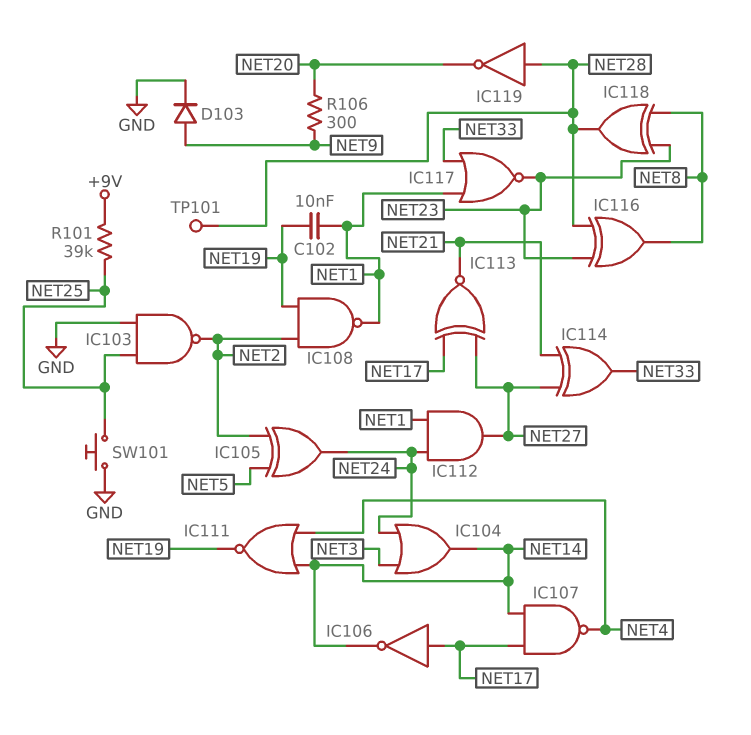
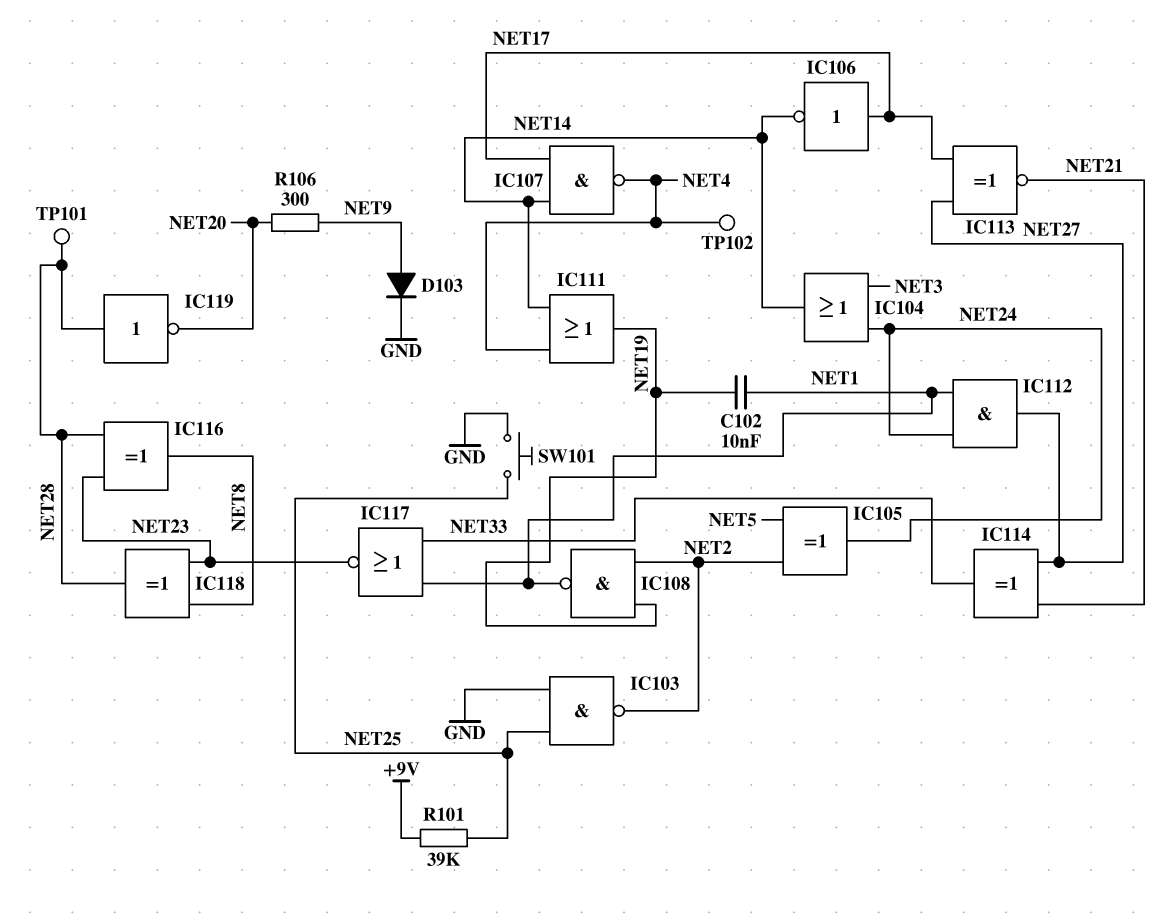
IC111: NOR (in NET4, in NET14, out NET19) -> OR (in NET4, in NET14, out NET19)
TP102: none -> test point (NET4)

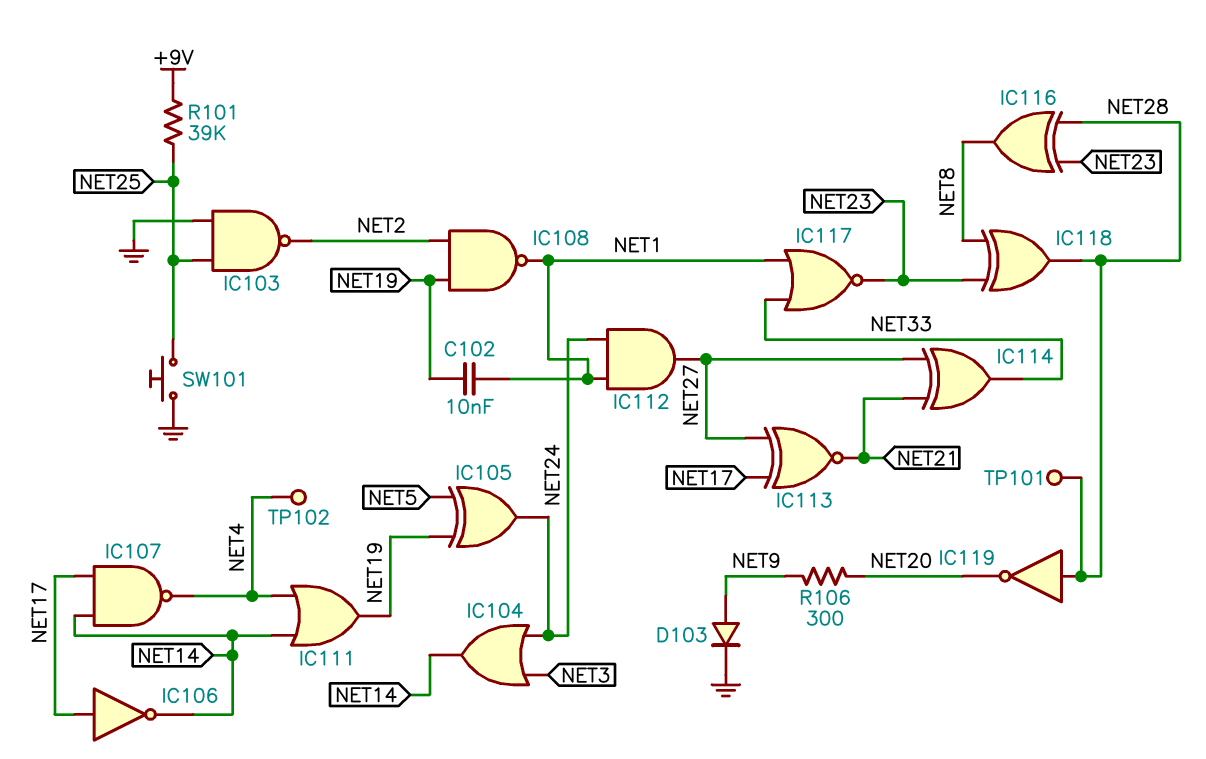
IC105: XOR (in NET2, in NET5, out NET24) -> XOR (in NET5, in NET19, out NET24)

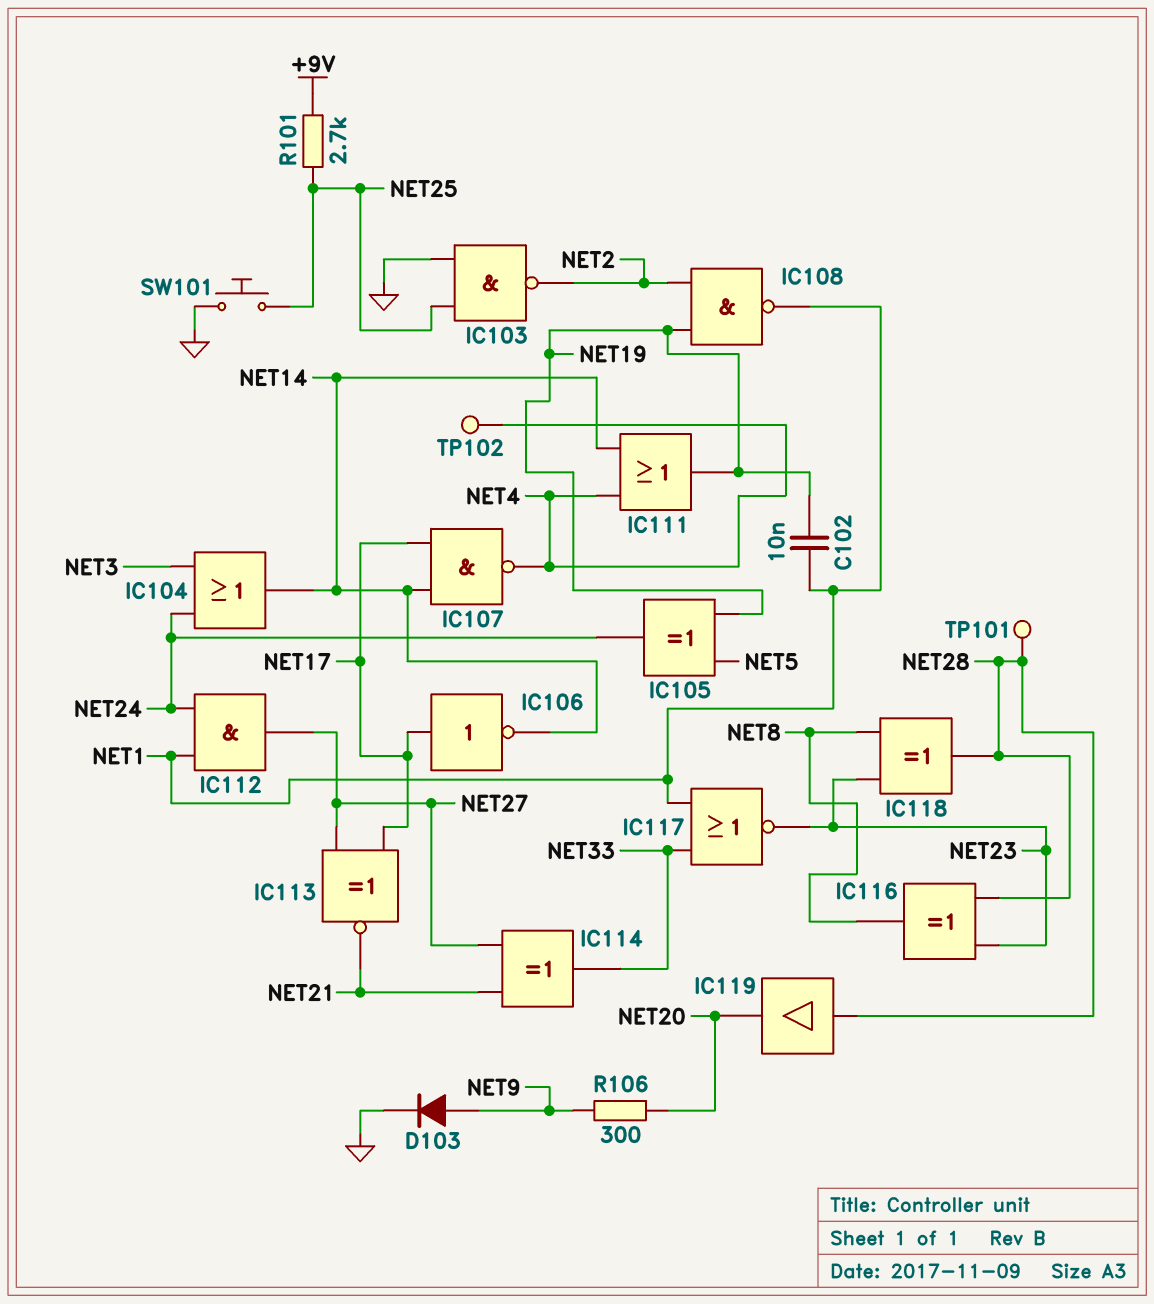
IC119: NOT (in NET28, out NET20) -> buffer (in NET28, out NET20)
R101: 39k (+9V, NET25) -> 2.7k (+9V, NET25)

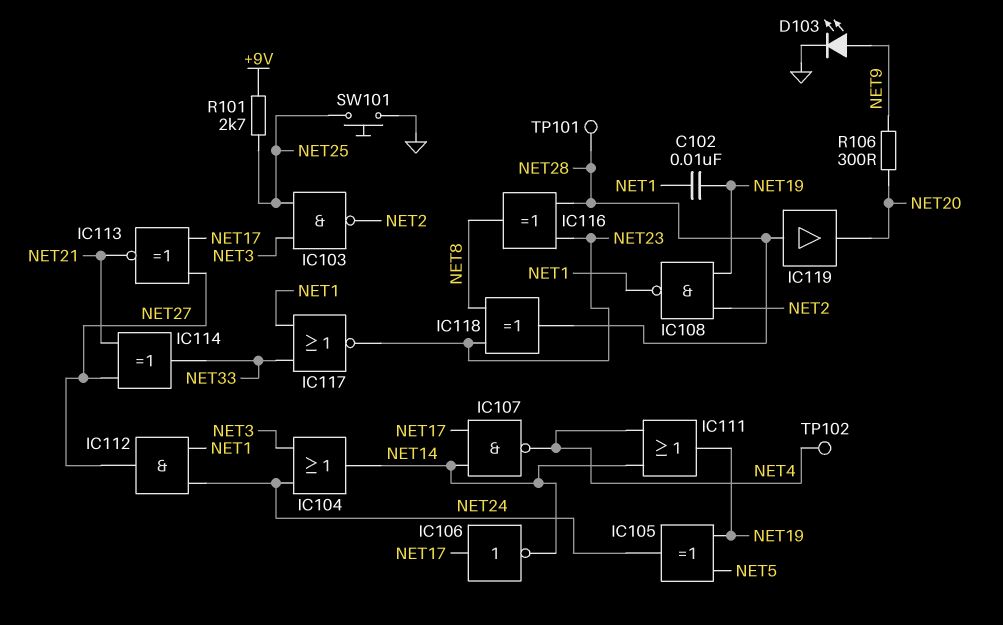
D103: diode (A NET9, K GND) -> LED (A NET9, K GND)
IC103: NAND (in GND, in NET25, out NET2) -> NAND (in NET3, in NET25, out NET2)

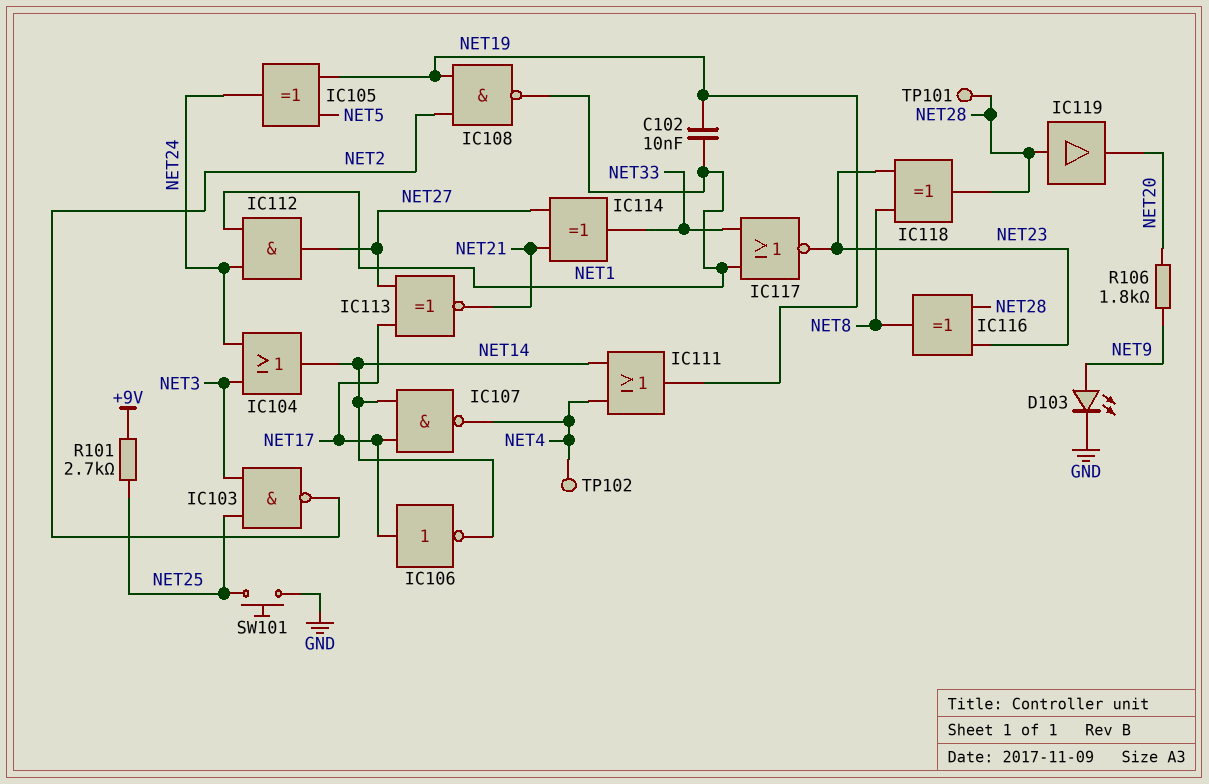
R106: 300 (NET9, NET20) -> 1.8k (NET9, NET20)

